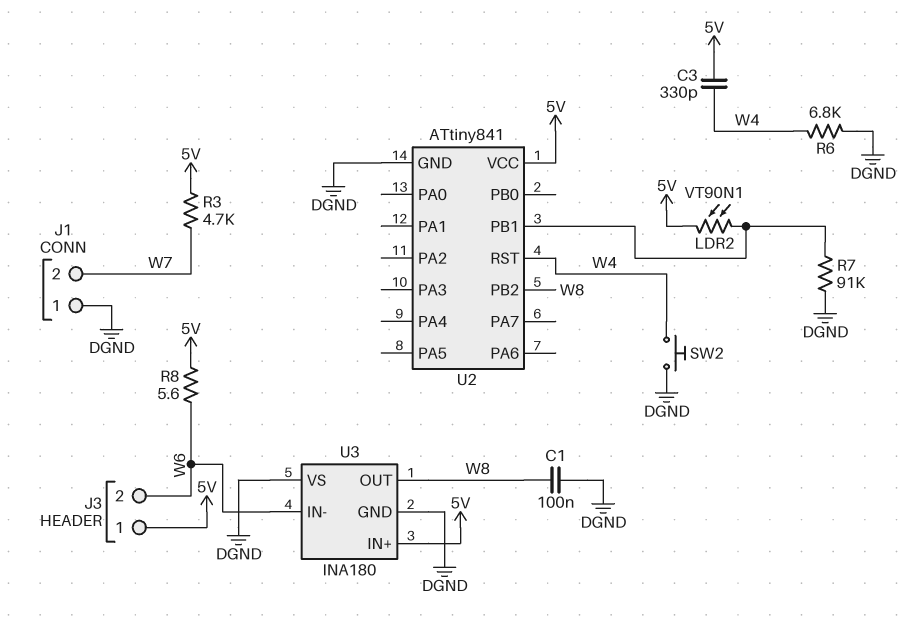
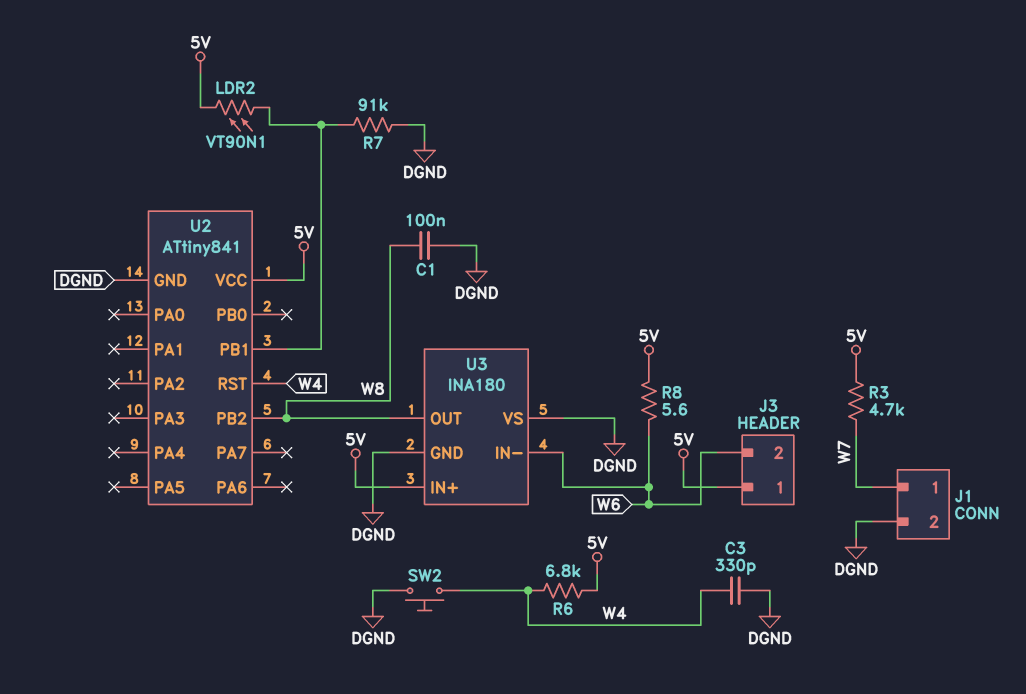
C3: 330pF (5V, W4) -> 330pF (DGND, W4)
J1 pin 1: DGND -> W7
J1 pin 2: W7 -> DGND
R6: 6.8k (DGND, W4) -> 6.8k (5V, W4)

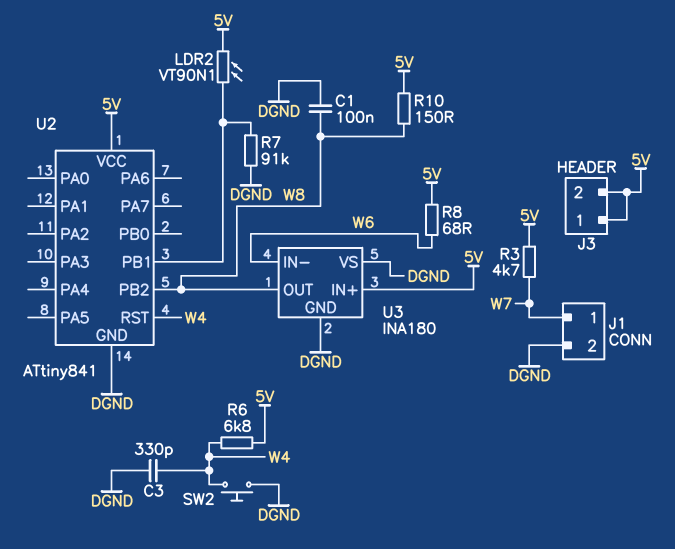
J3 pin 2: W6 -> 5V
R8: 5.6 (5V, W6) -> 68 (5V, W6)
R10: none -> 150 (5V, W8)

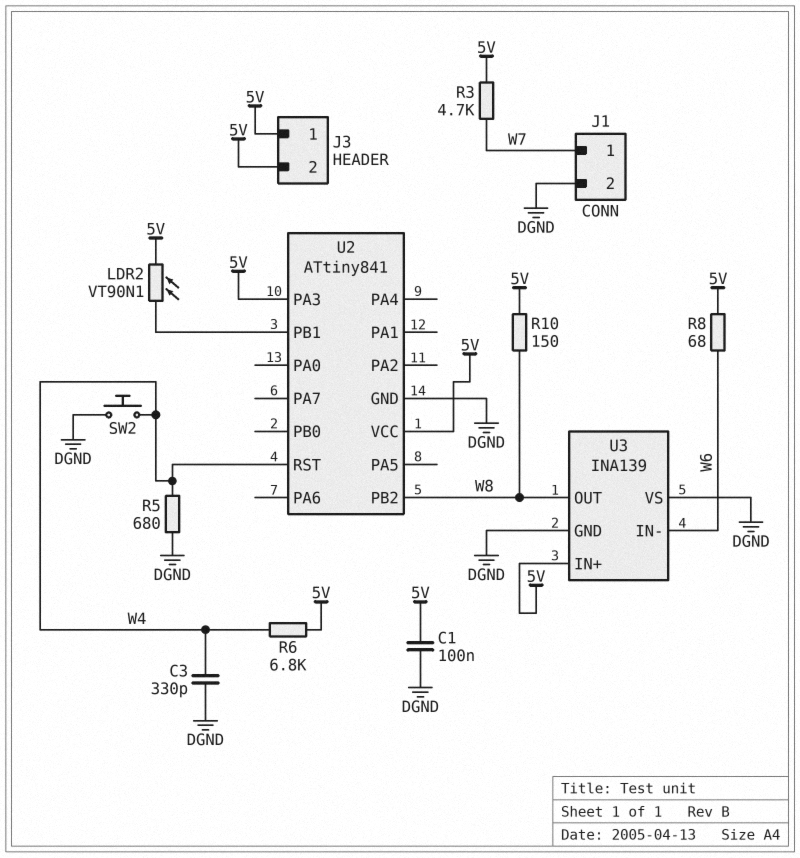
C1: 100nF (DGND, W8) -> 100nF (5V, DGND)
R5: none -> 680 (DGND, W4)
R7: 91k (DGND, U2/PB1) -> none
U2 pin PA3: none -> 5V
U3: INA180 -> INA139

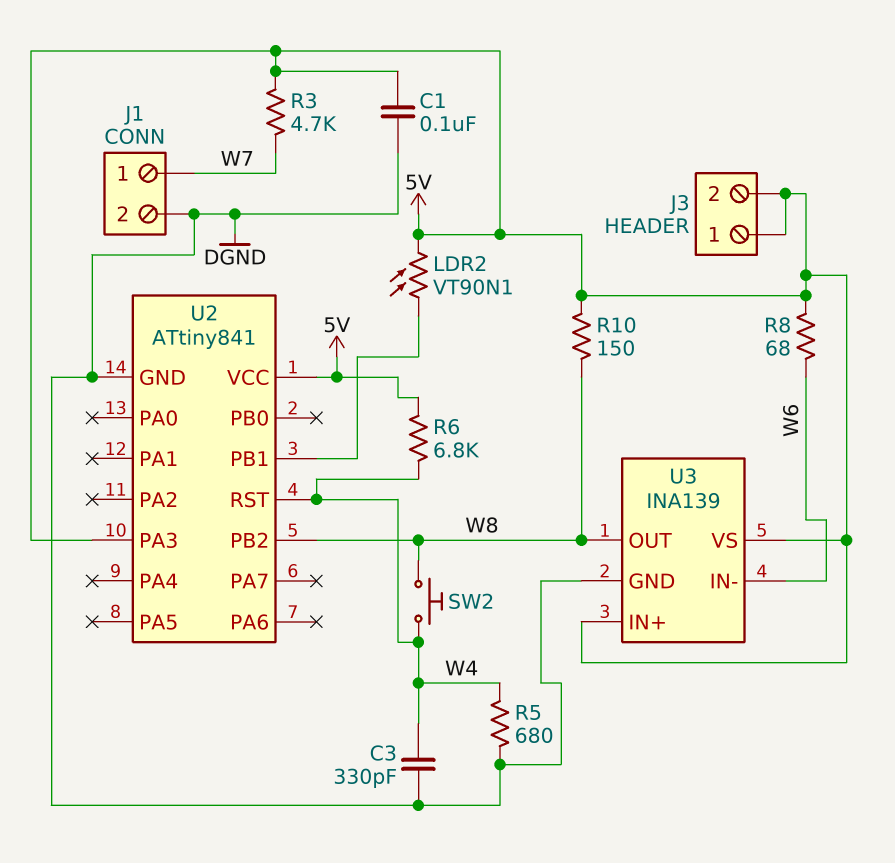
SW2: button (DGND, W4) -> button (W4, W8)
U3 pin VS: DGND -> 5V

